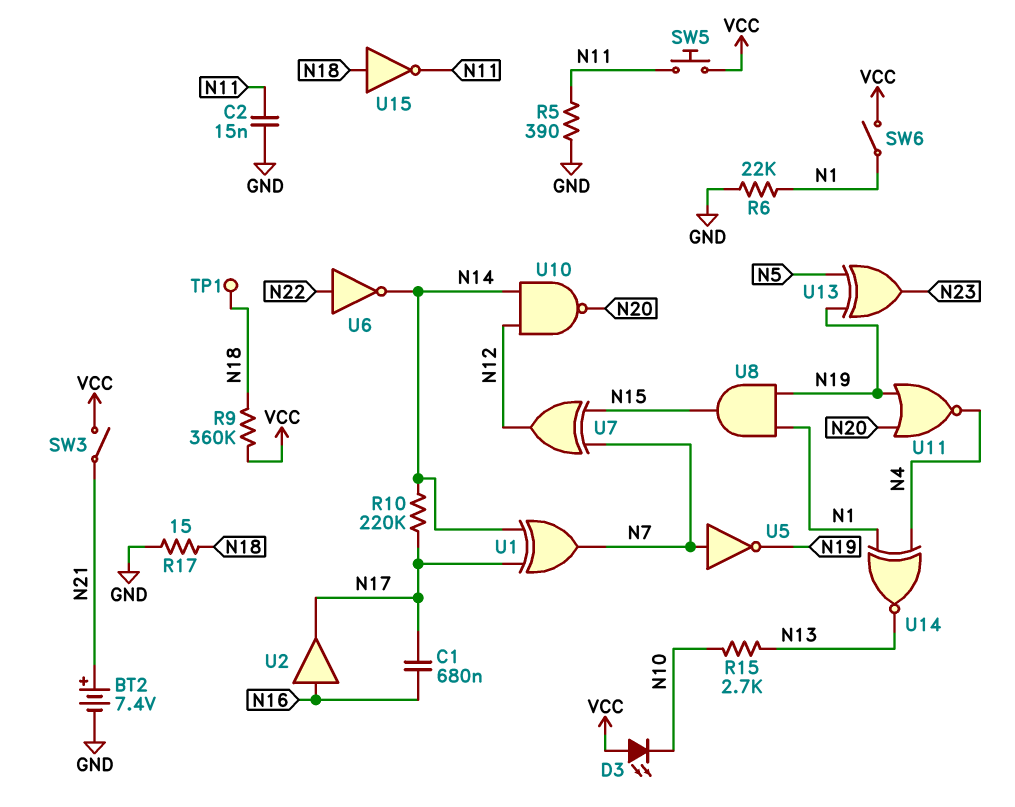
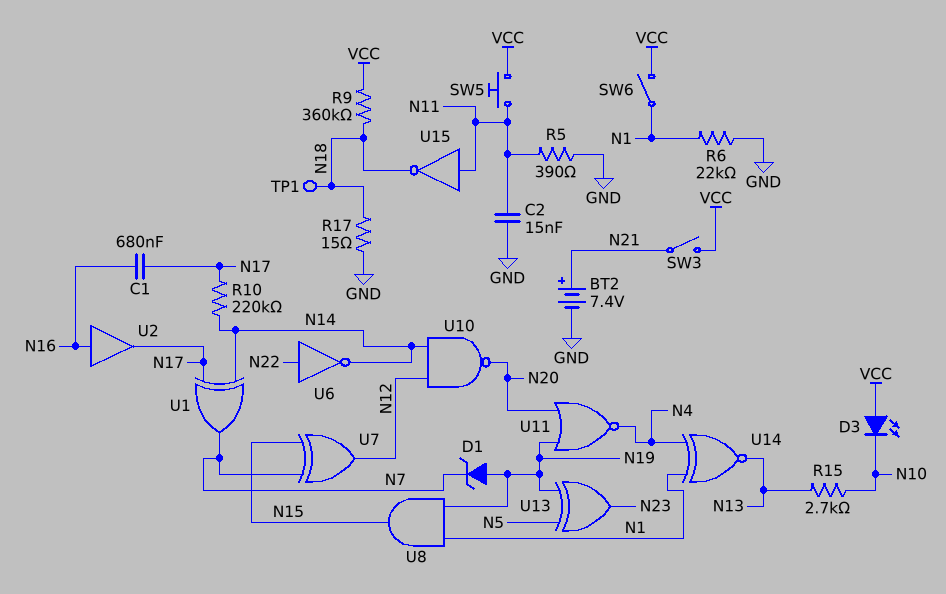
D1: none -> zener (A N19, K N7)
U5: NOT (in N7, out N19) -> none
U15: NOT (in N18, out N11) -> NOT (in N11, out N18)

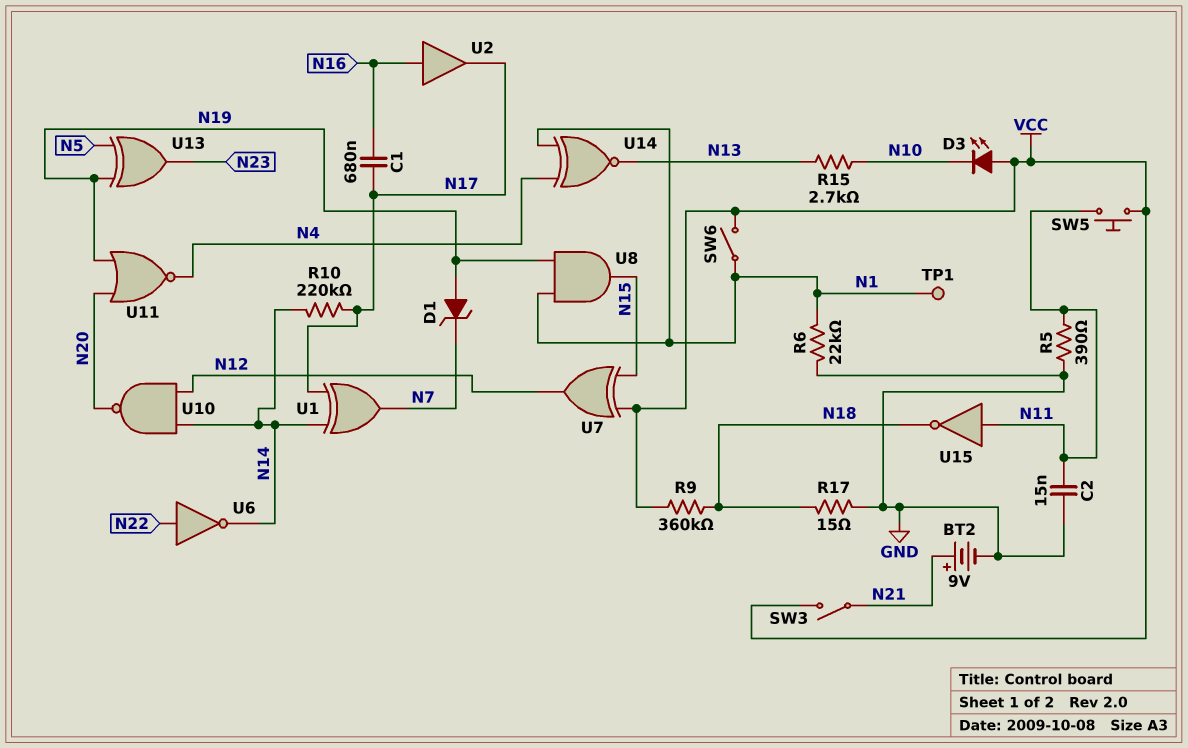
BT2: 7.4V (plus N21, minus GND) -> 9V (plus N21, minus GND)
TP1: test point (N18) -> test point (N1)
U7: XOR (in N7, in N15, out N12) -> XOR (in N15, in VCC, out N12)

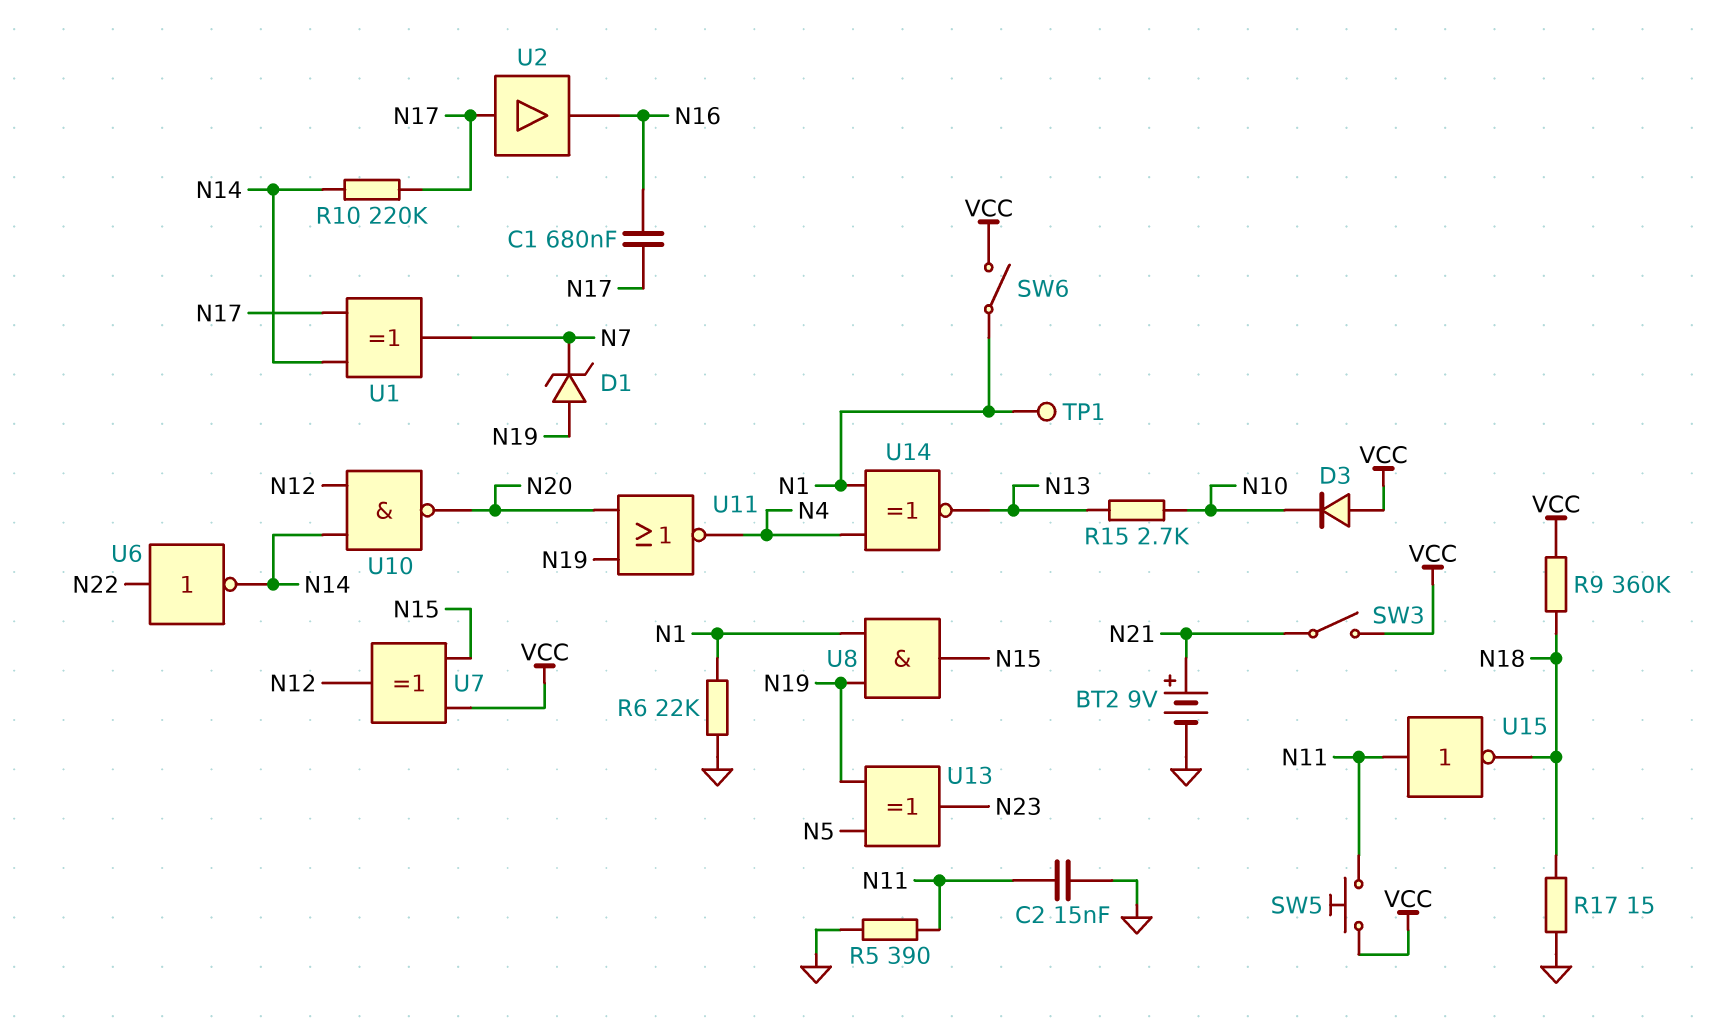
D3: LED (A VCC, K N10) -> diode (A VCC, K N10)
U2: buffer (in N16, out N17) -> buffer (in N17, out N16)

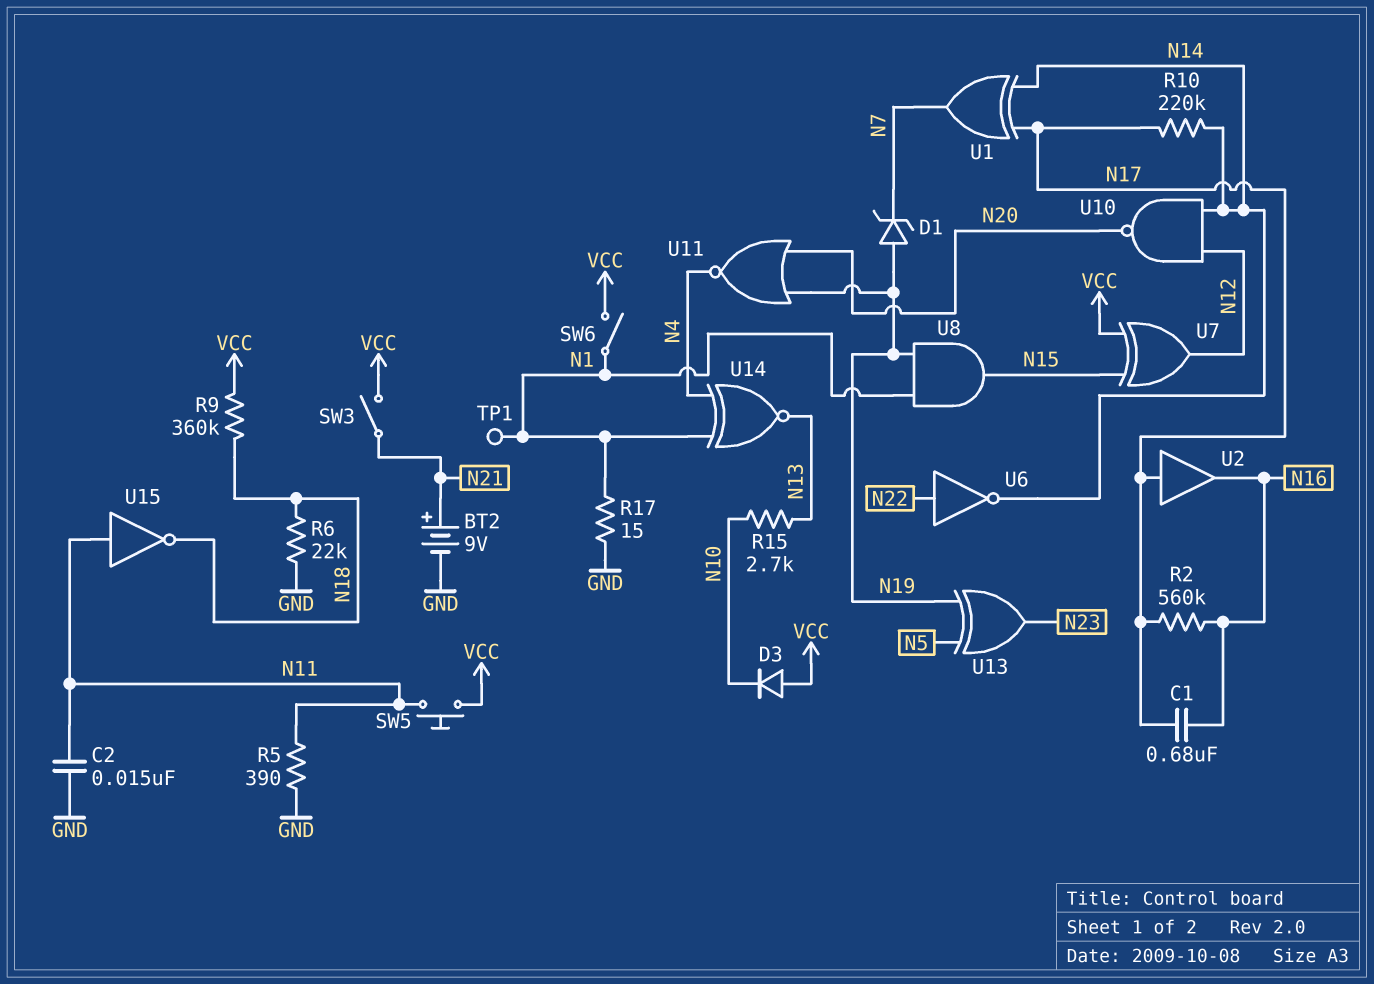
R2: none -> 560k (N16, N17)
R6: 22k (GND, N1) -> 22k (GND, N18)
R17: 15 (GND, N18) -> 15 (GND, N1)

